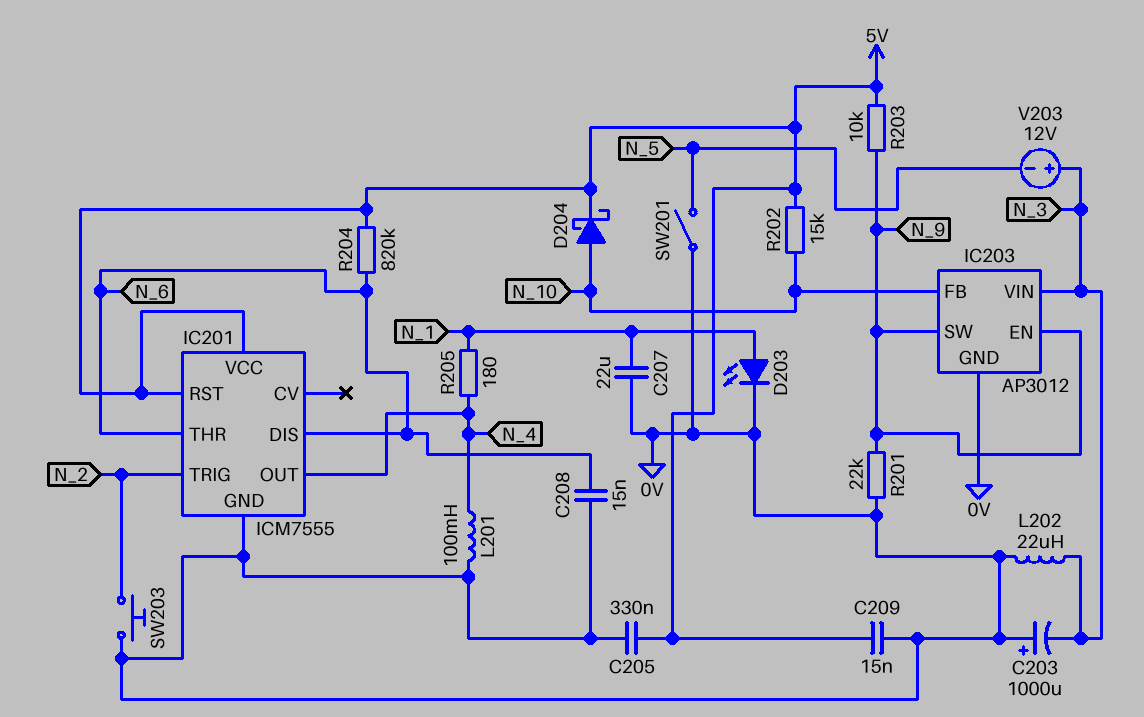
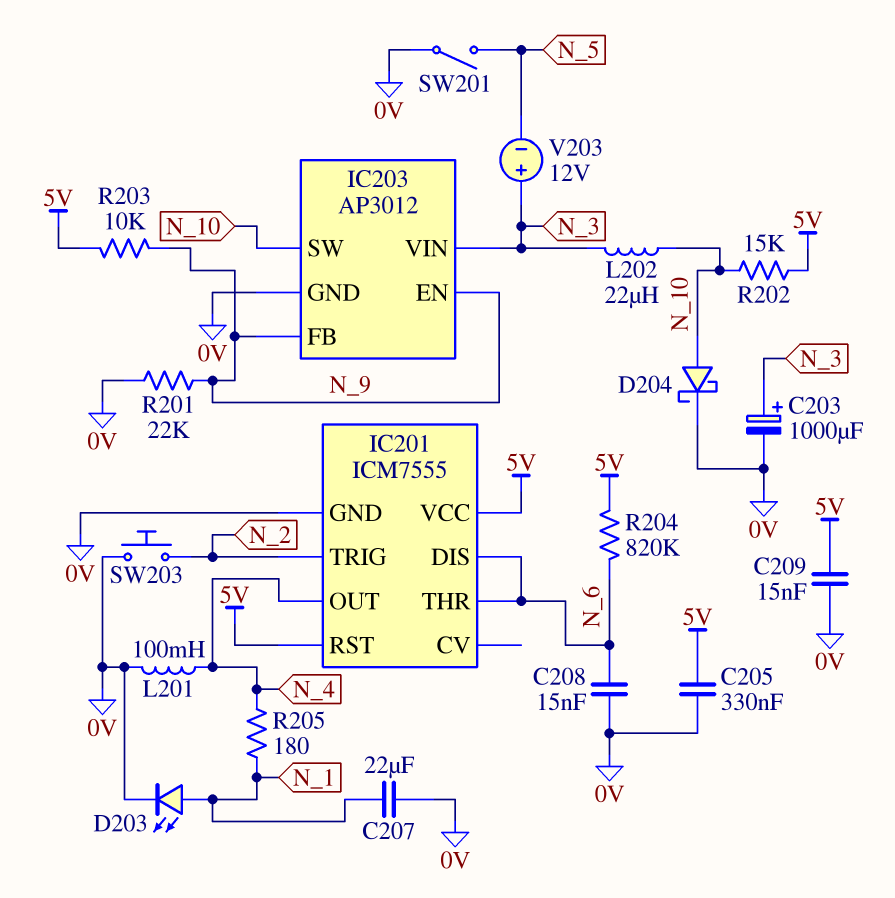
C203: 1000uF (plus 0V, minus N_3) -> 1000uF (plus N_3, minus 0V)
D204: schottky (A N_10, K 5V) -> schottky (A N_10, K 0V)
IC203 pin FB: N_10 -> N_9
IC203 pin SW: N_9 -> N_10
L202: 22uH (0V, N_3) -> 22uH (N_3, N_10)

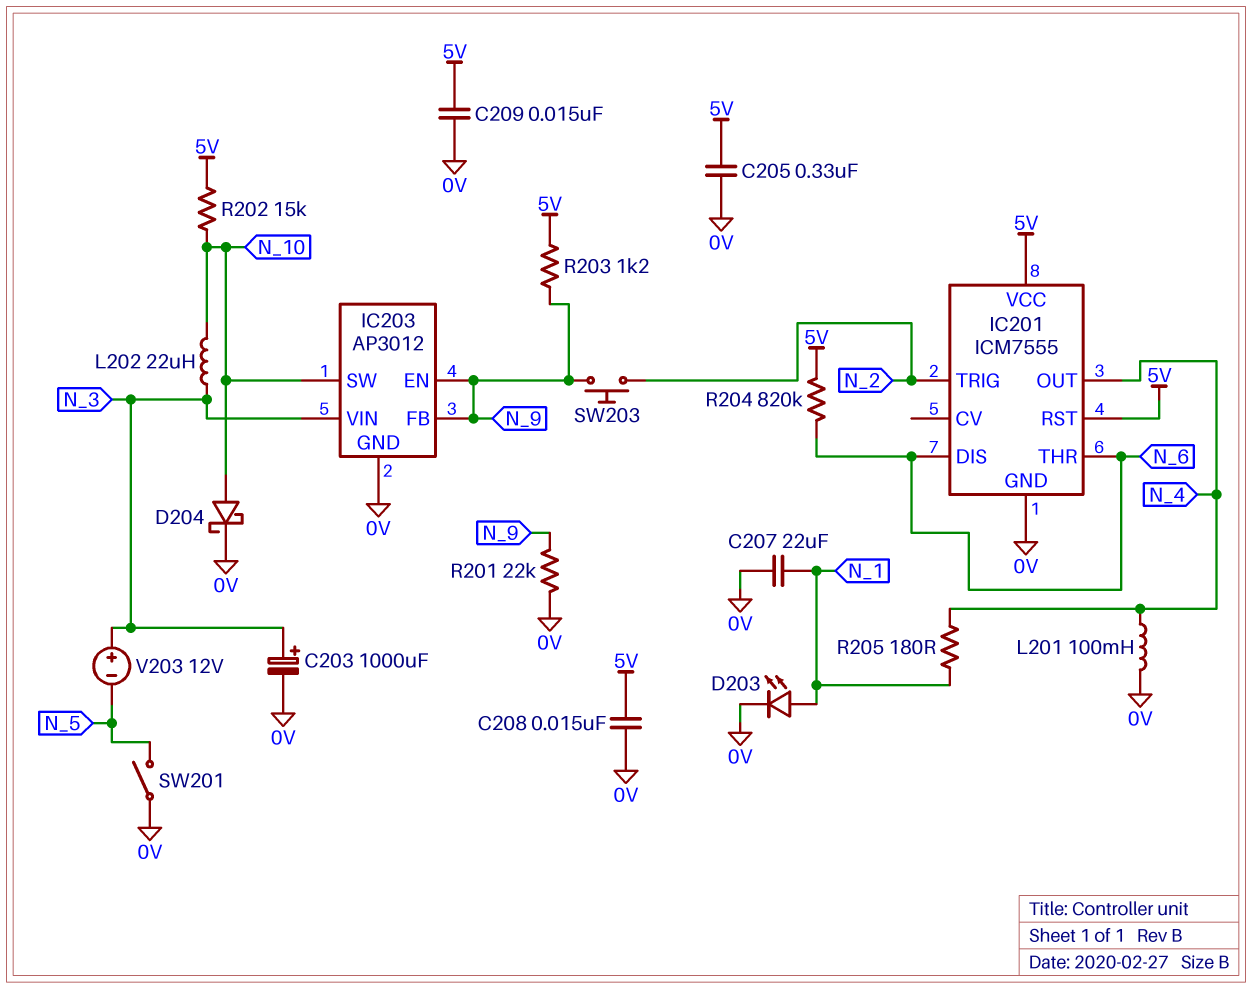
C208: 15nF (0V, N_6) -> 15nF (0V, 5V)
R203: 10k (5V, N_9) -> 1.2k (5V, N_9)
SW203: button (0V, N_2) -> button (N_2, N_9)

